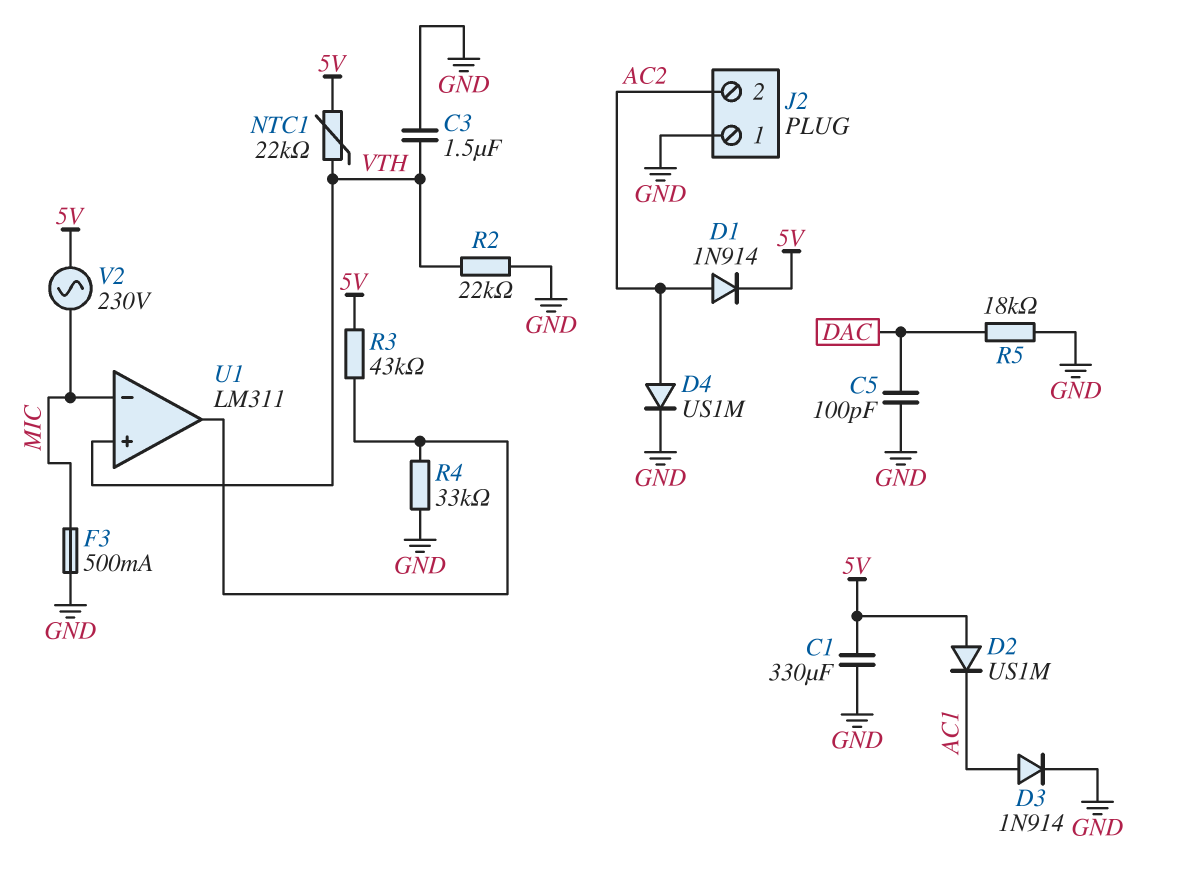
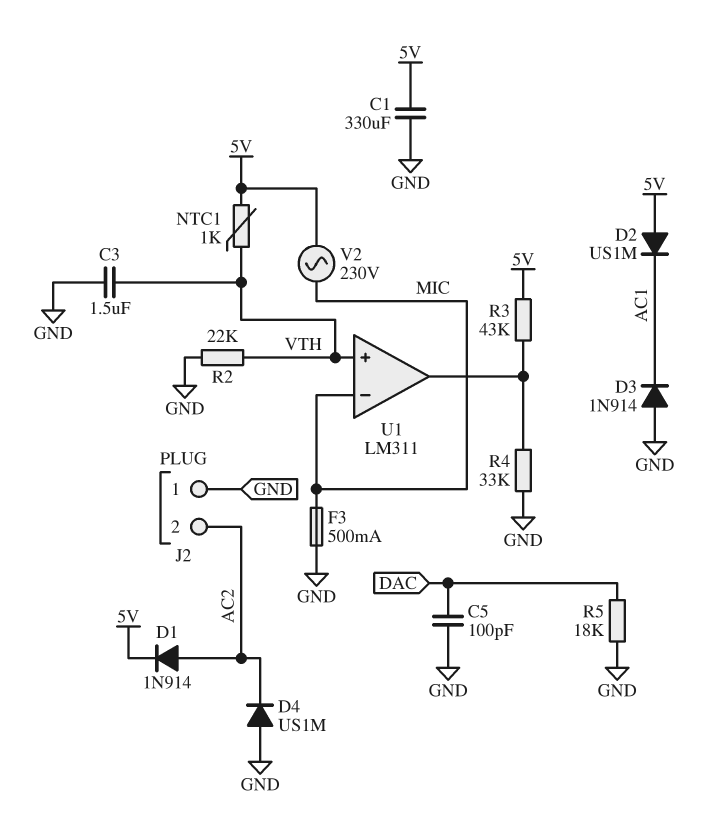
D3: diode 1N914 (A AC1, K GND) -> diode 1N914 (A GND, K AC1)
D4: diode US1M (A AC2, K GND) -> diode US1M (A GND, K AC2)
NTC1: 22k (5V, VTH) -> 1k (5V, VTH)

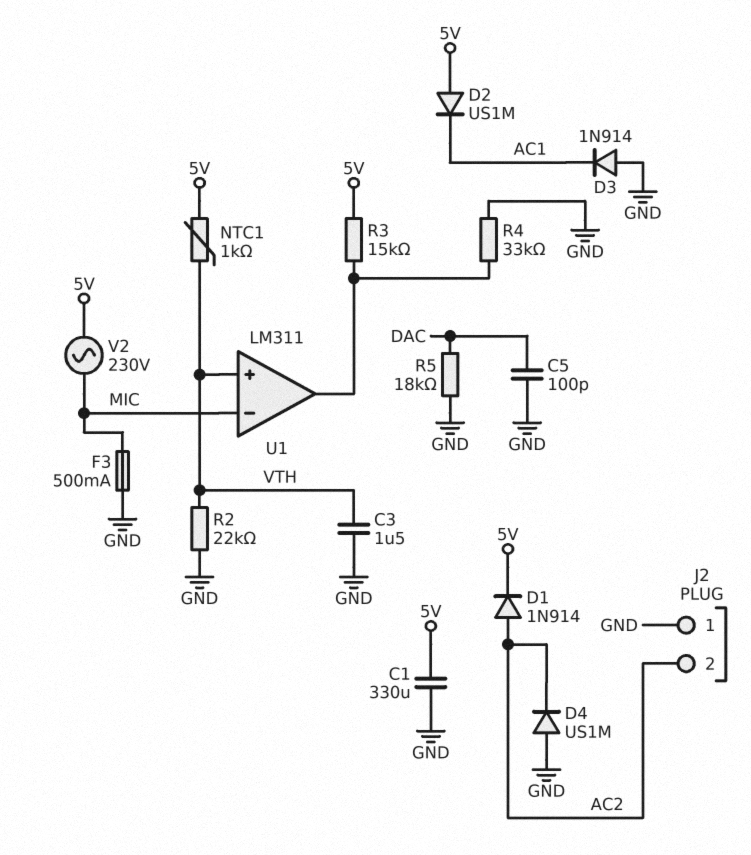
R3: 43k (5V, U1/out) -> 15k (5V, U1/out)

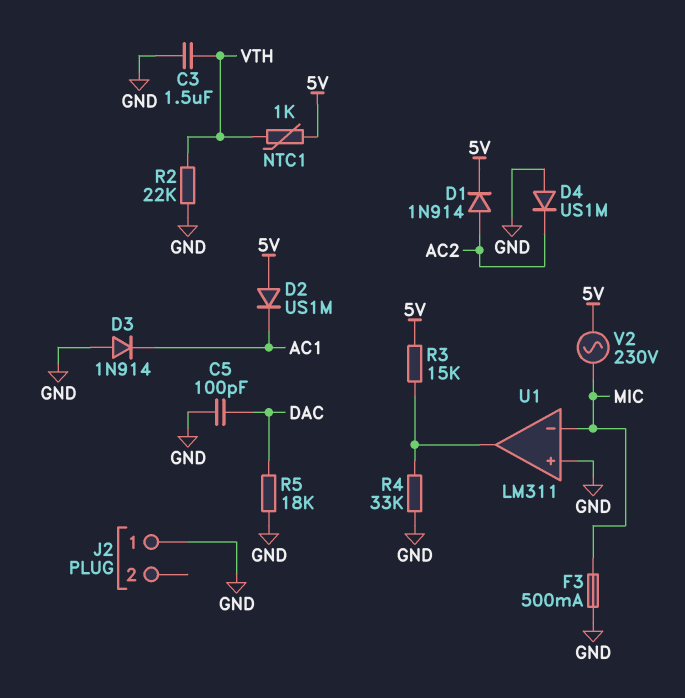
C1: 330uF (5V, GND) -> none
J2 pin 2: AC2 -> none
U1 pin in+: VTH -> GND

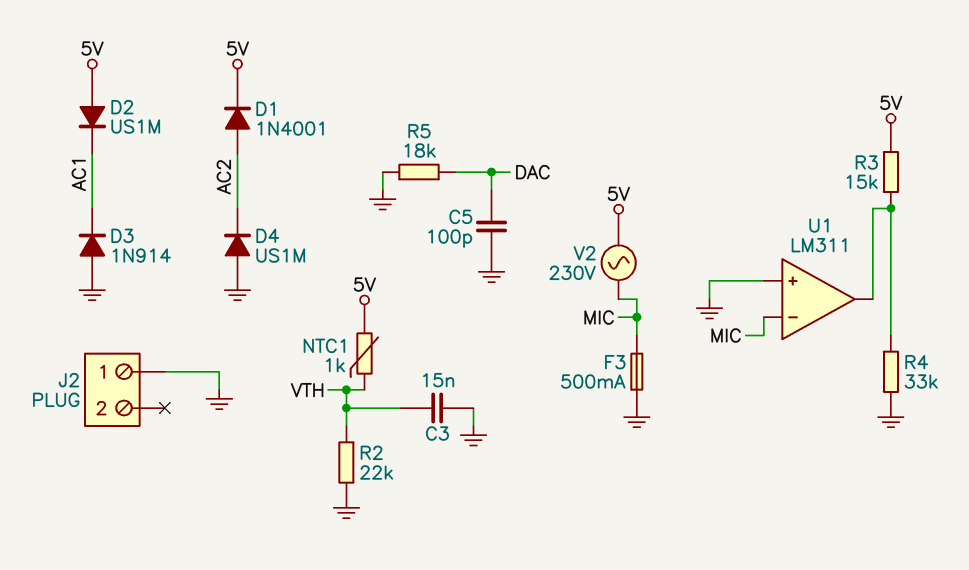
C3: 1.5uF (GND, VTH) -> 15nF (GND, VTH)
D1: diode 1N914 (A AC2, K 5V) -> diode 1N4001 (A AC2, K 5V)

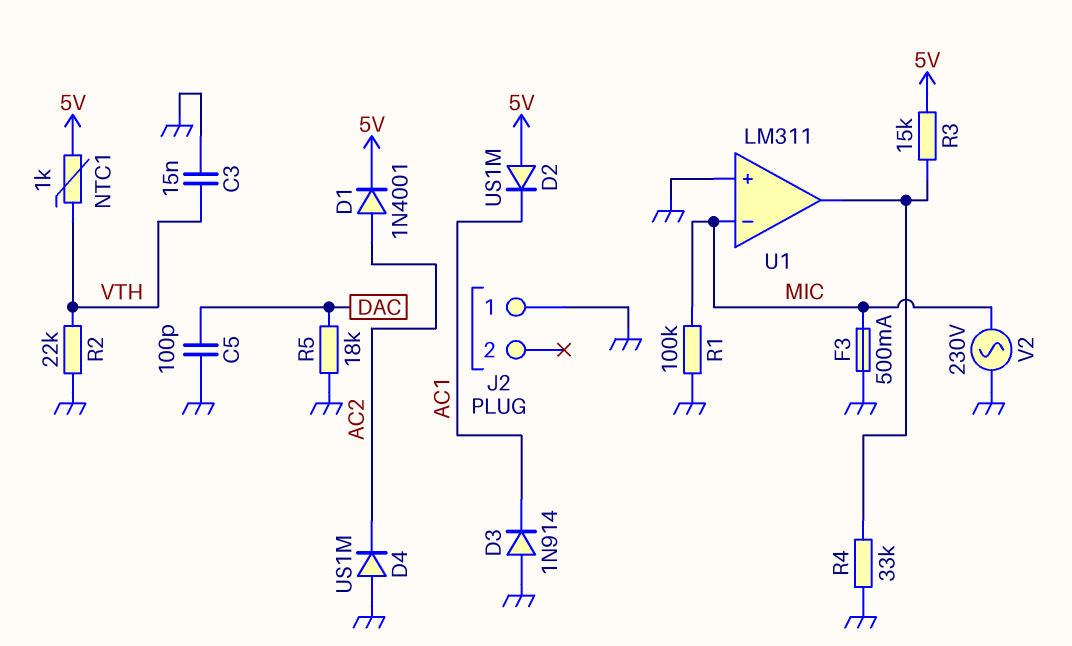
R1: none -> 100k (GND, MIC)
V2: AC 230V (5V, MIC) -> AC 230V (GND, MIC)

